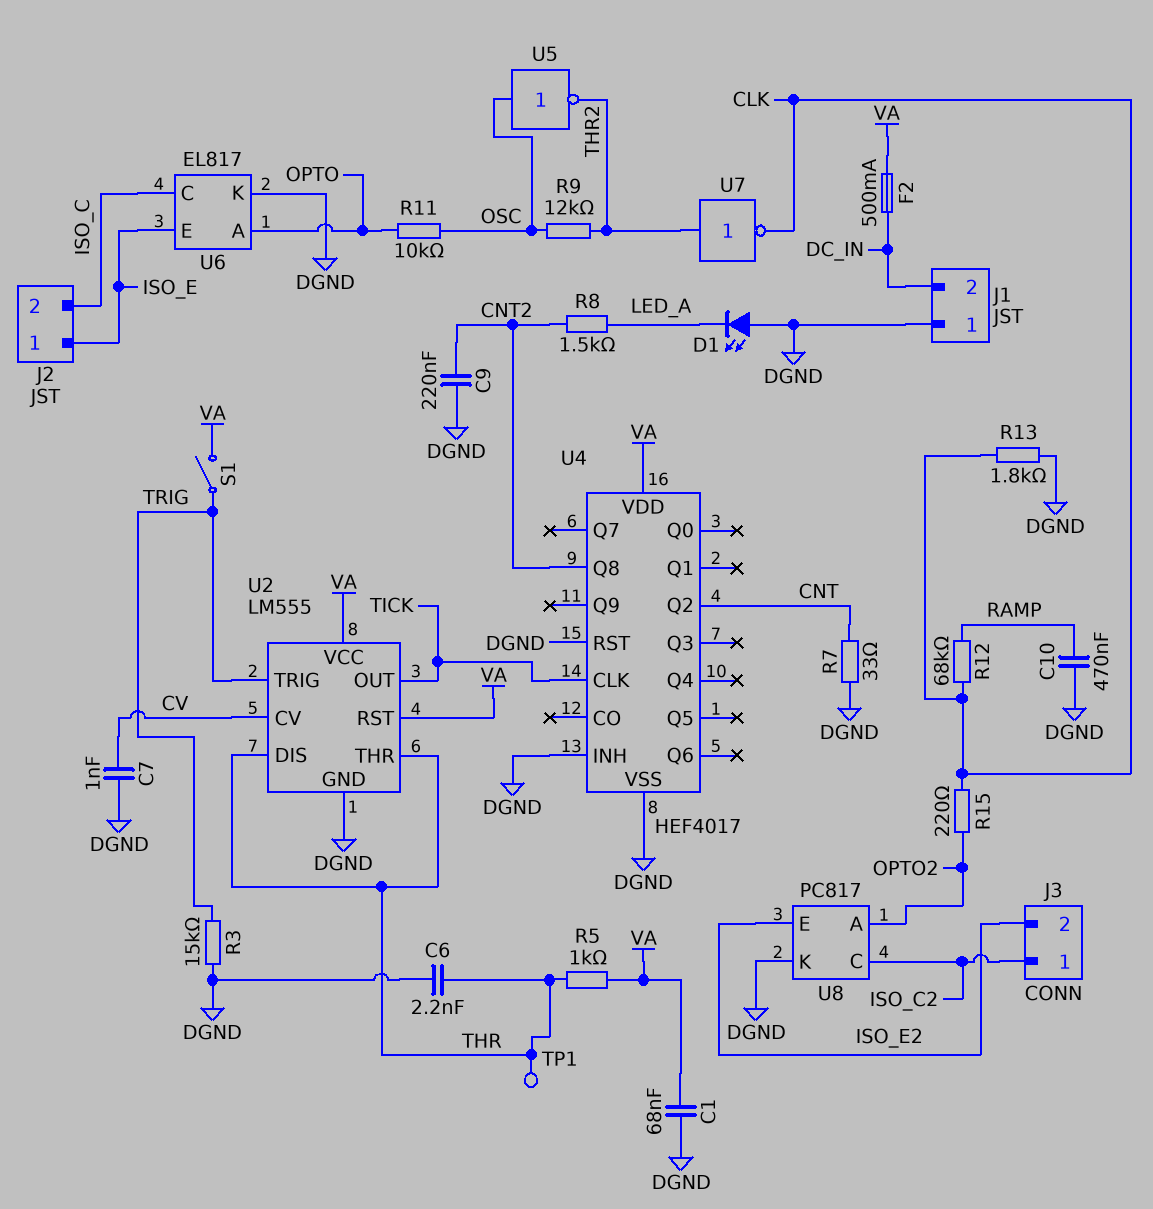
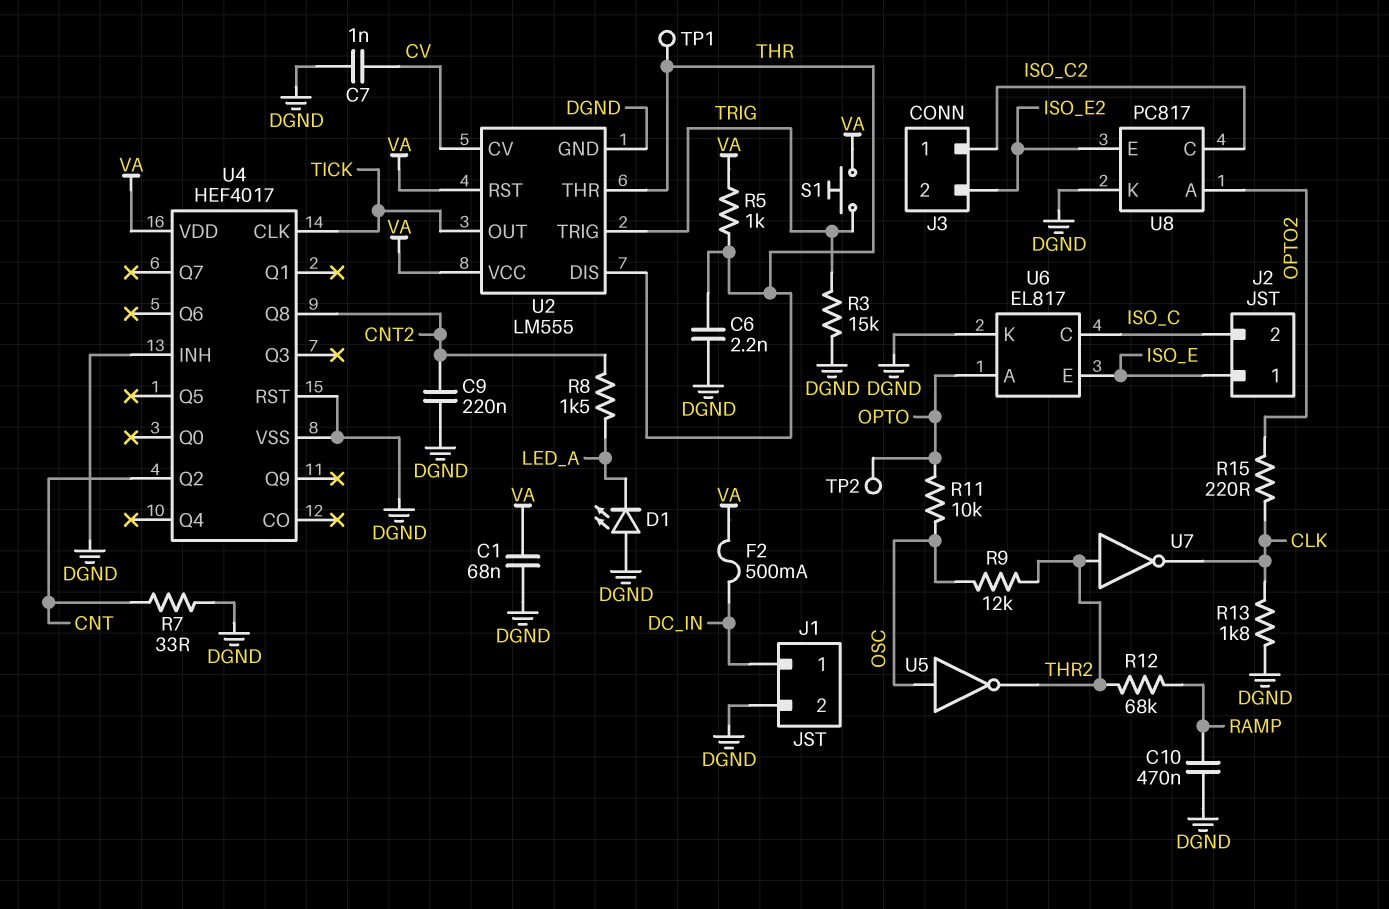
J1 pin 1: DGND -> DC_IN
J1 pin 2: DC_IN -> DGND
R12: 68k (CLK, RAMP) -> 68k (RAMP, THR2)
S1: switch (TRIG, VA) -> button (TRIG, VA)
TP2: none -> test point (OPTO)

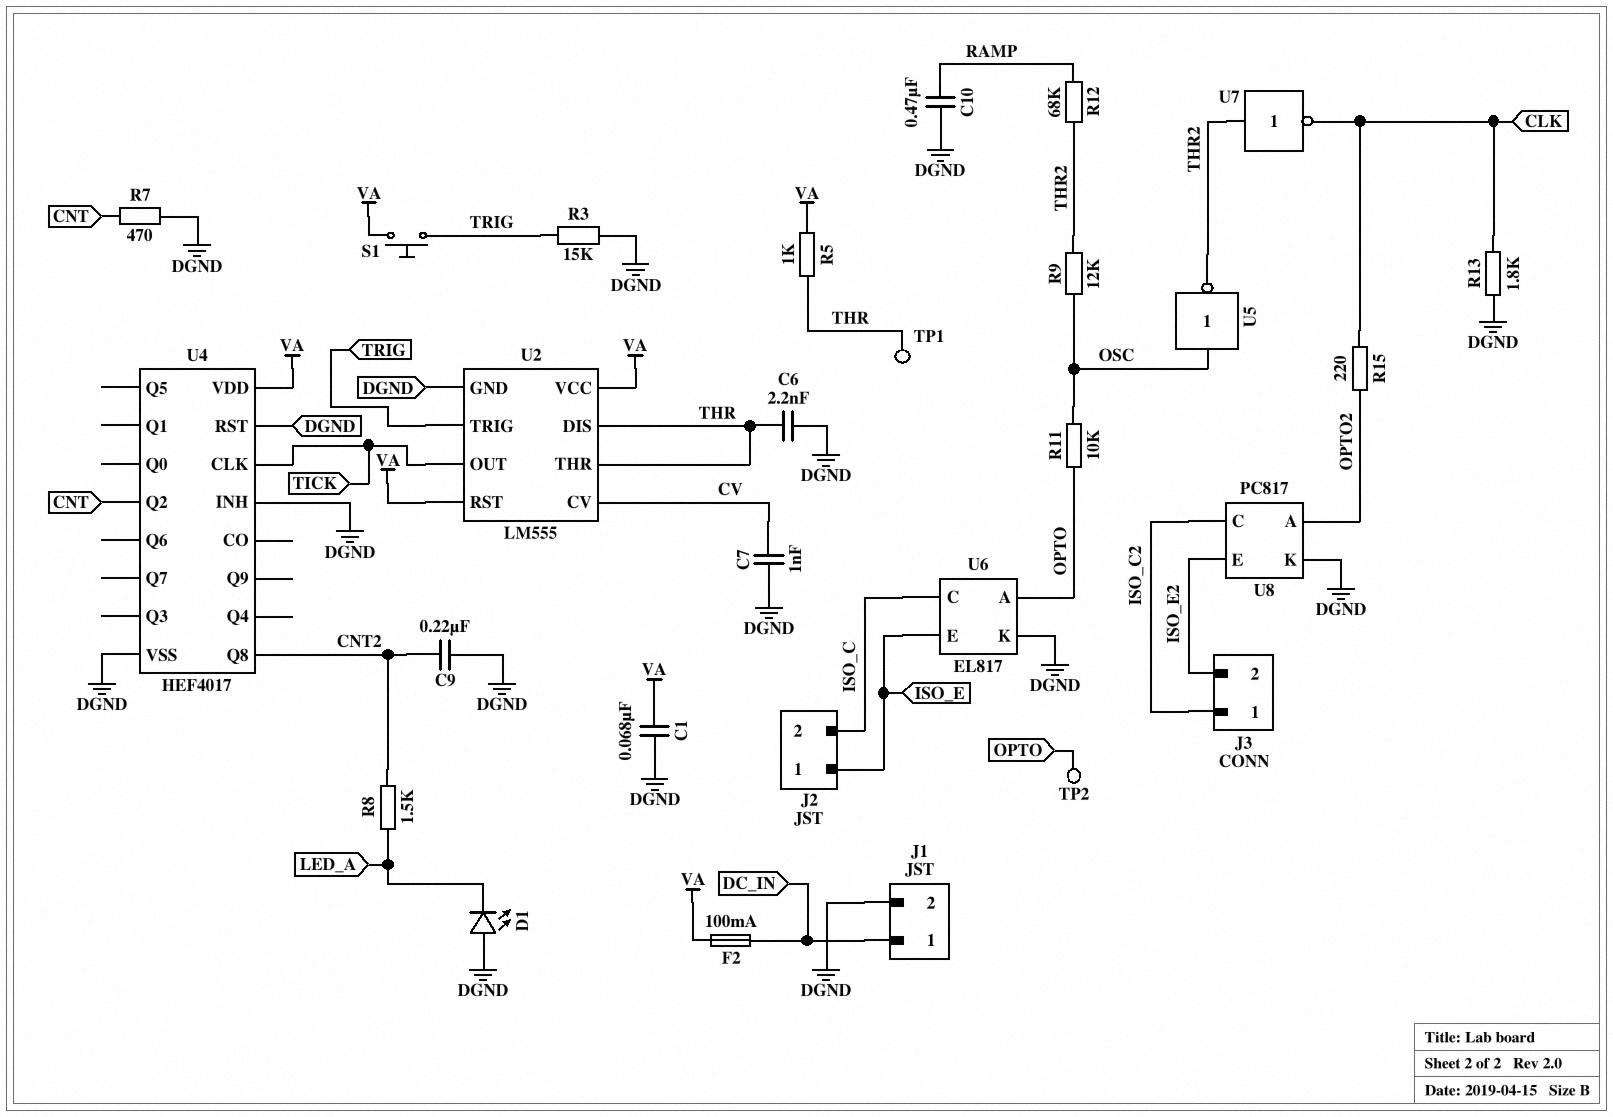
F2: 500mA (DC_IN, VA) -> 100mA (DC_IN, VA)
R7: 33 (CNT, DGND) -> 470 (CNT, DGND)

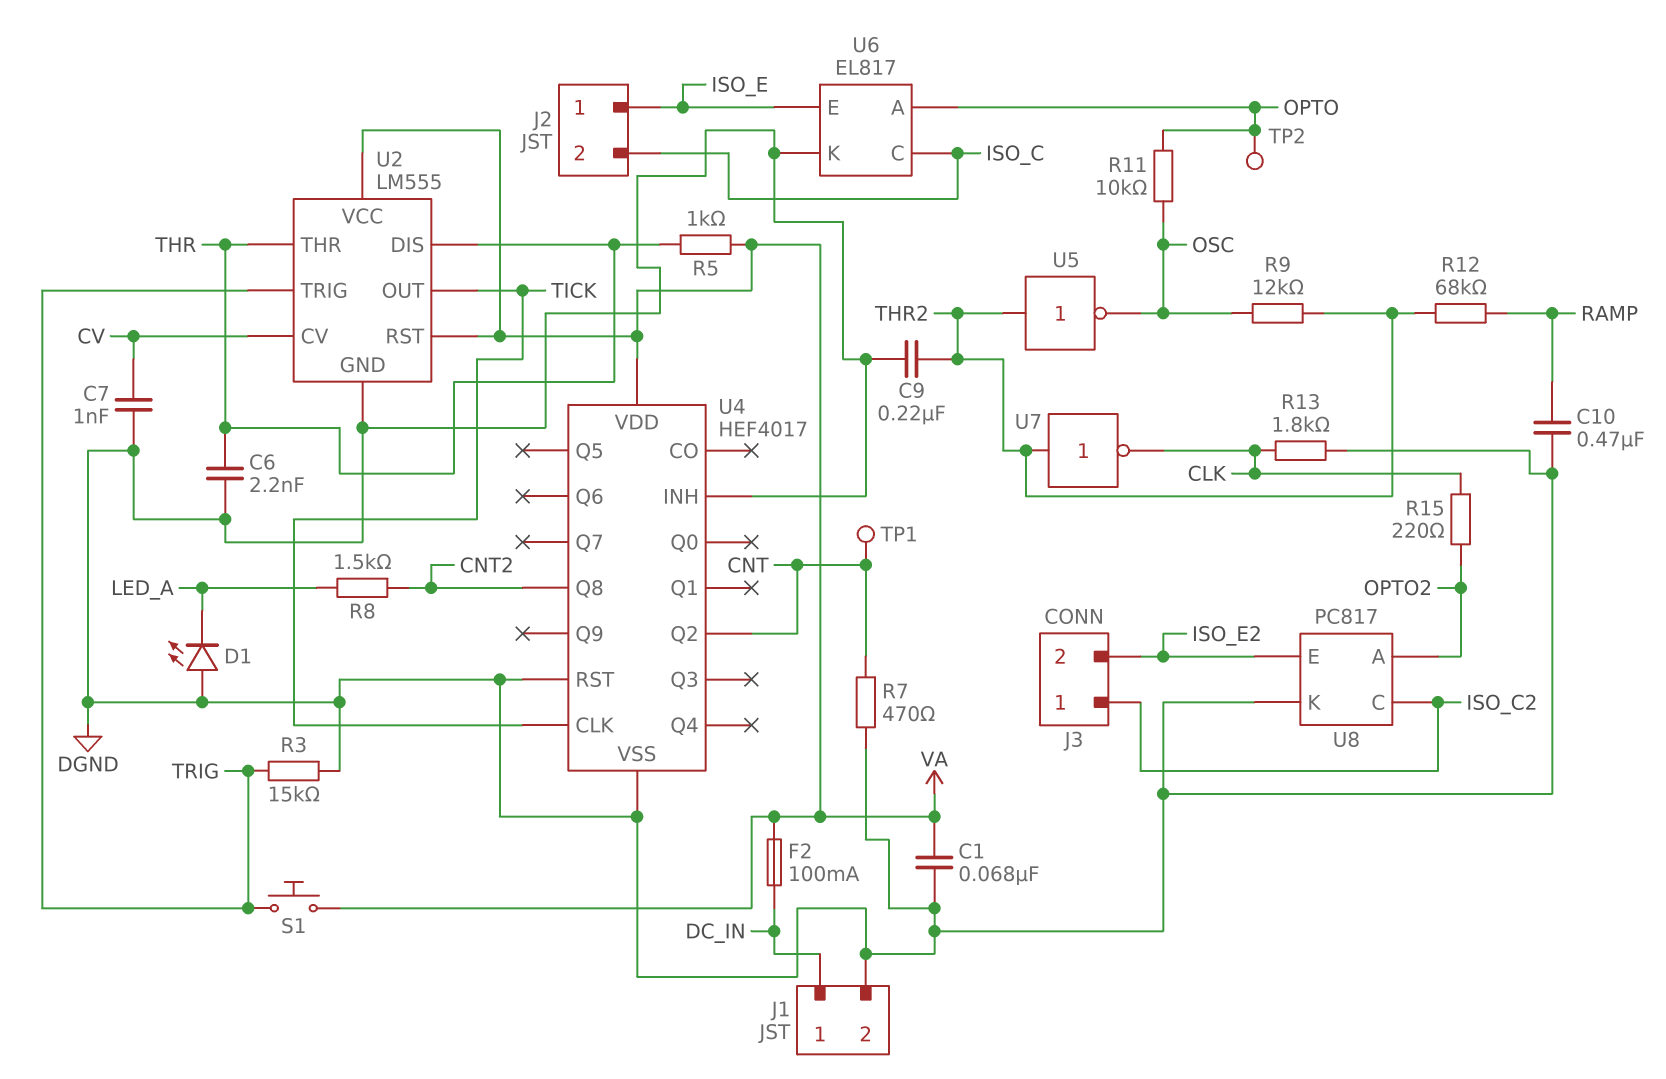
C9: 220nF (CNT2, DGND) -> 220nF (DGND, THR2)
TP1: test point (THR) -> test point (CNT)
U5: NOT (in OSC, out THR2) -> NOT (in THR2, out OSC)

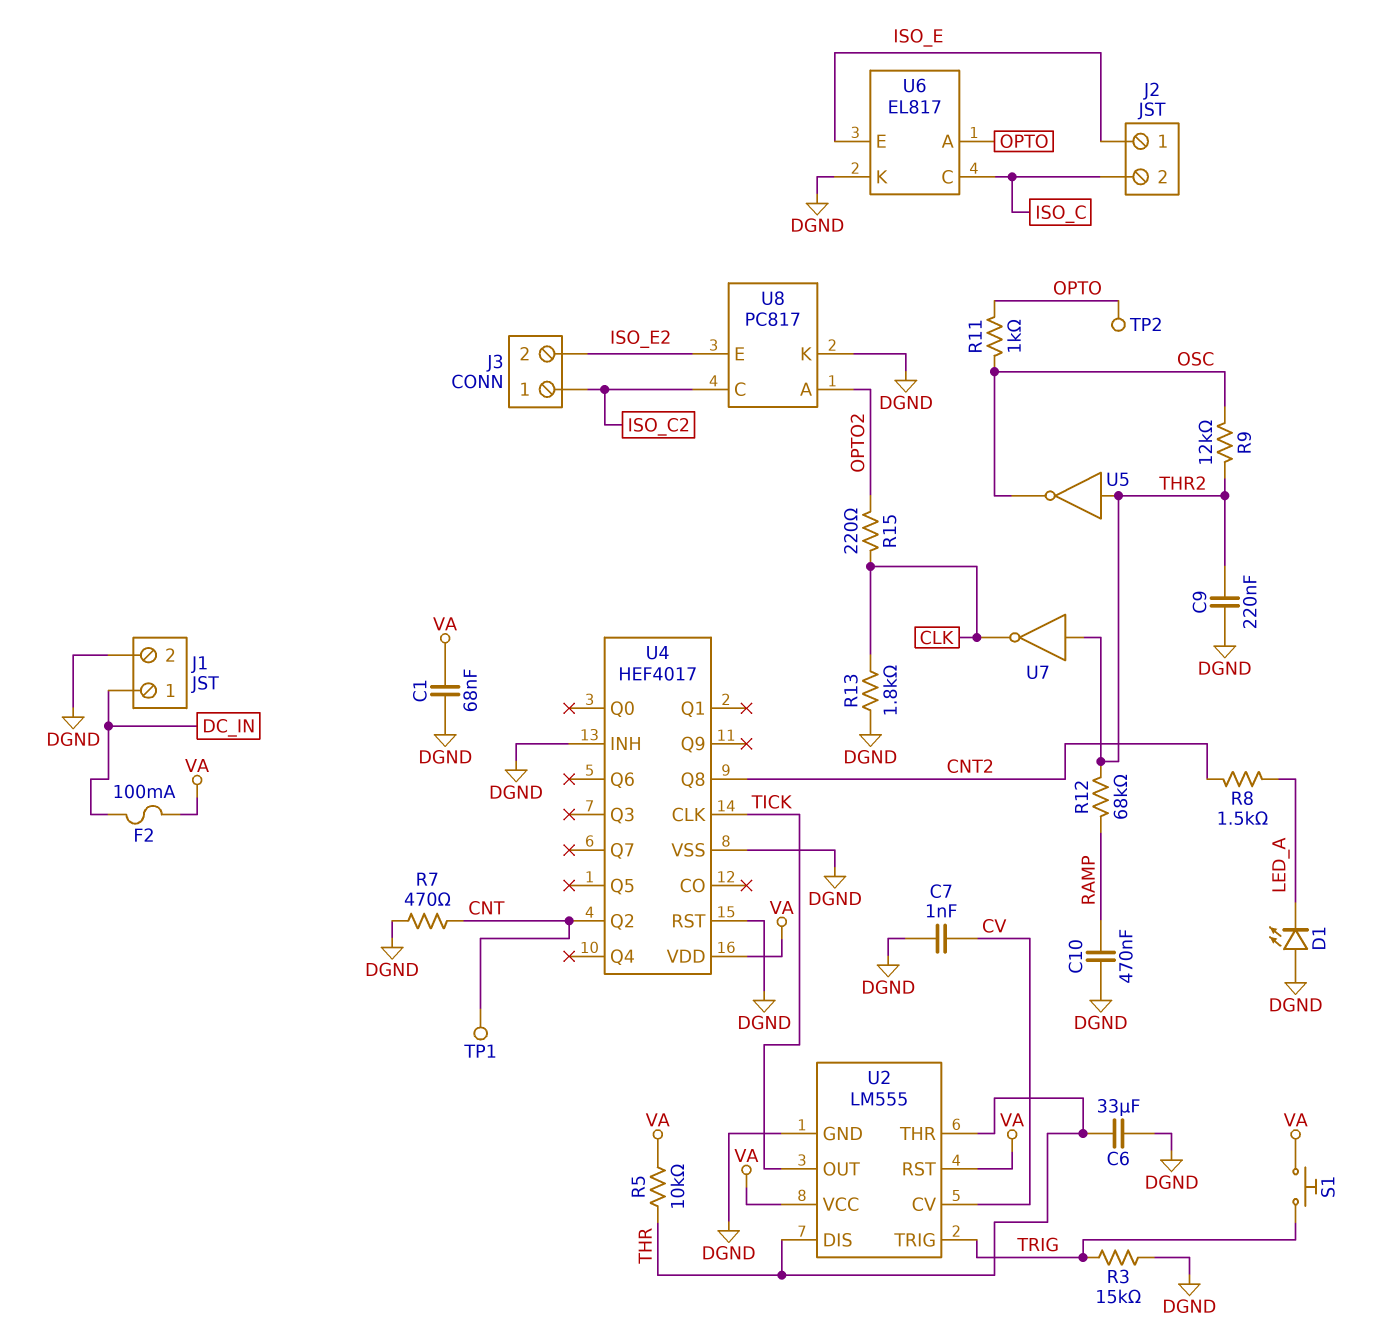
C6: 2.2nF (DGND, THR) -> 33uF (DGND, THR)
R5: 1k (THR, VA) -> 10k (THR, VA)
R11: 10k (OPTO, OSC) -> 1k (OPTO, OSC)

